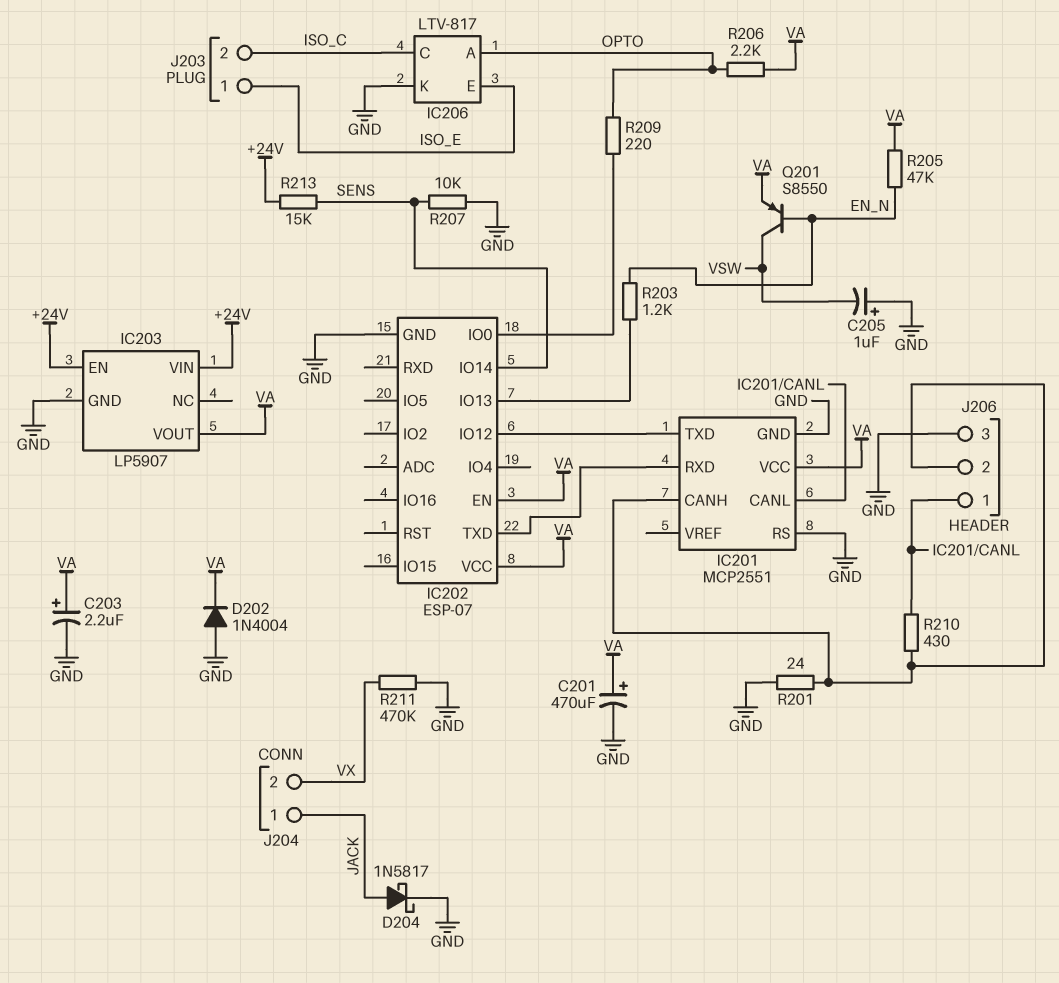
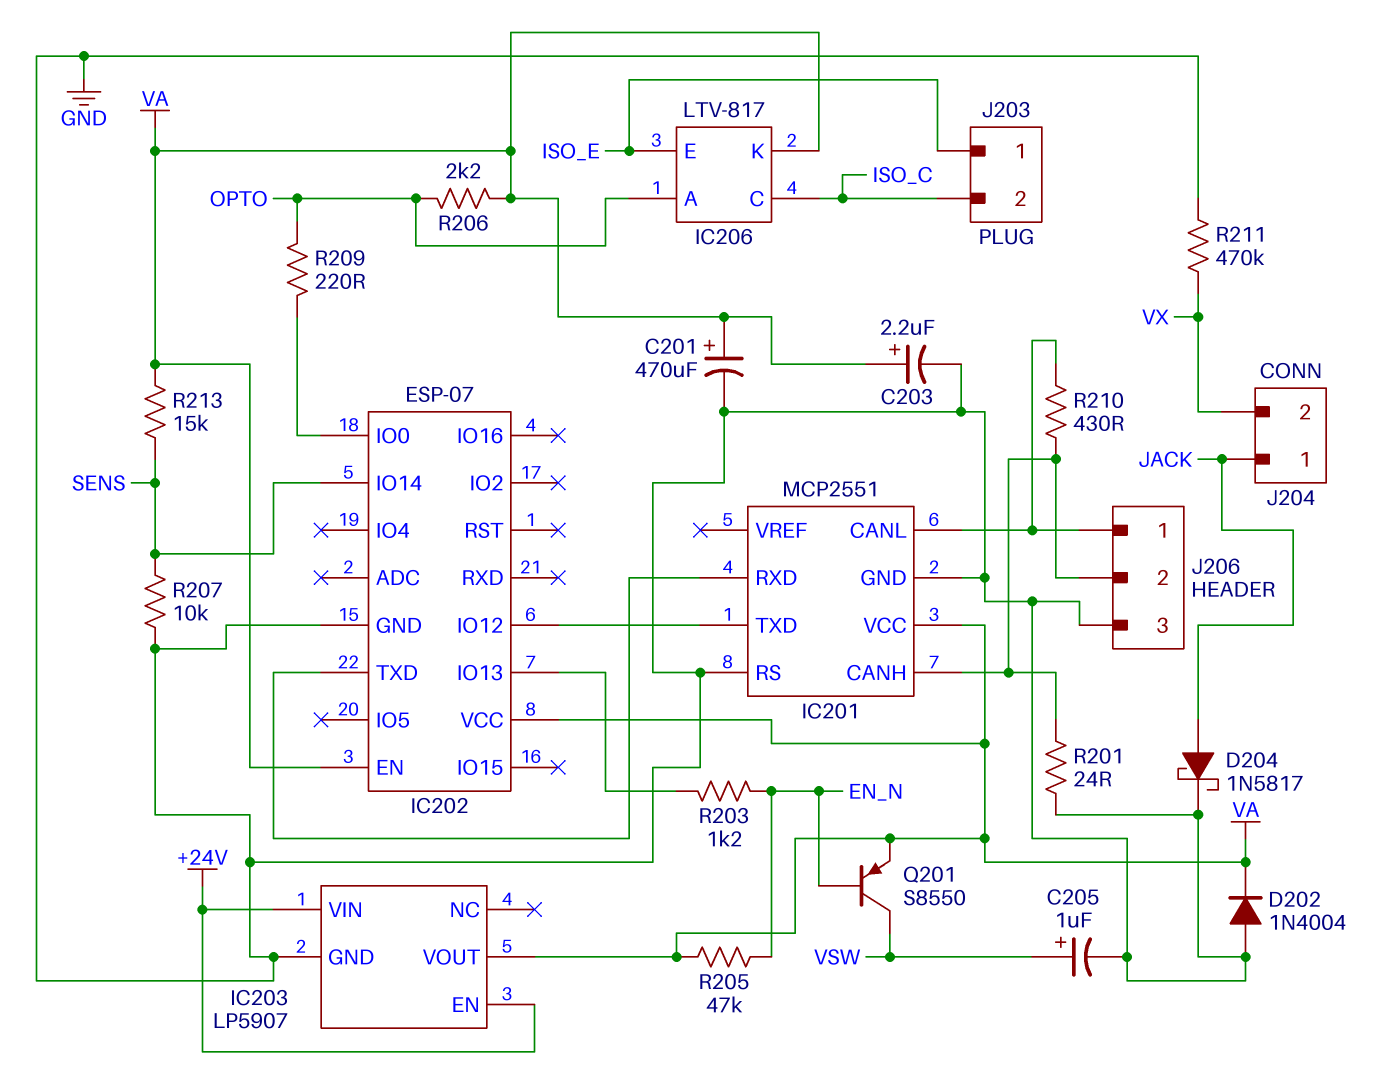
C205: 1uF (plus GND, minus VSW) -> 1uF (plus VSW, minus GND)
IC206 pin K: GND -> VA
R213: 15k (+24V, SENS) -> 15k (SENS, VA)

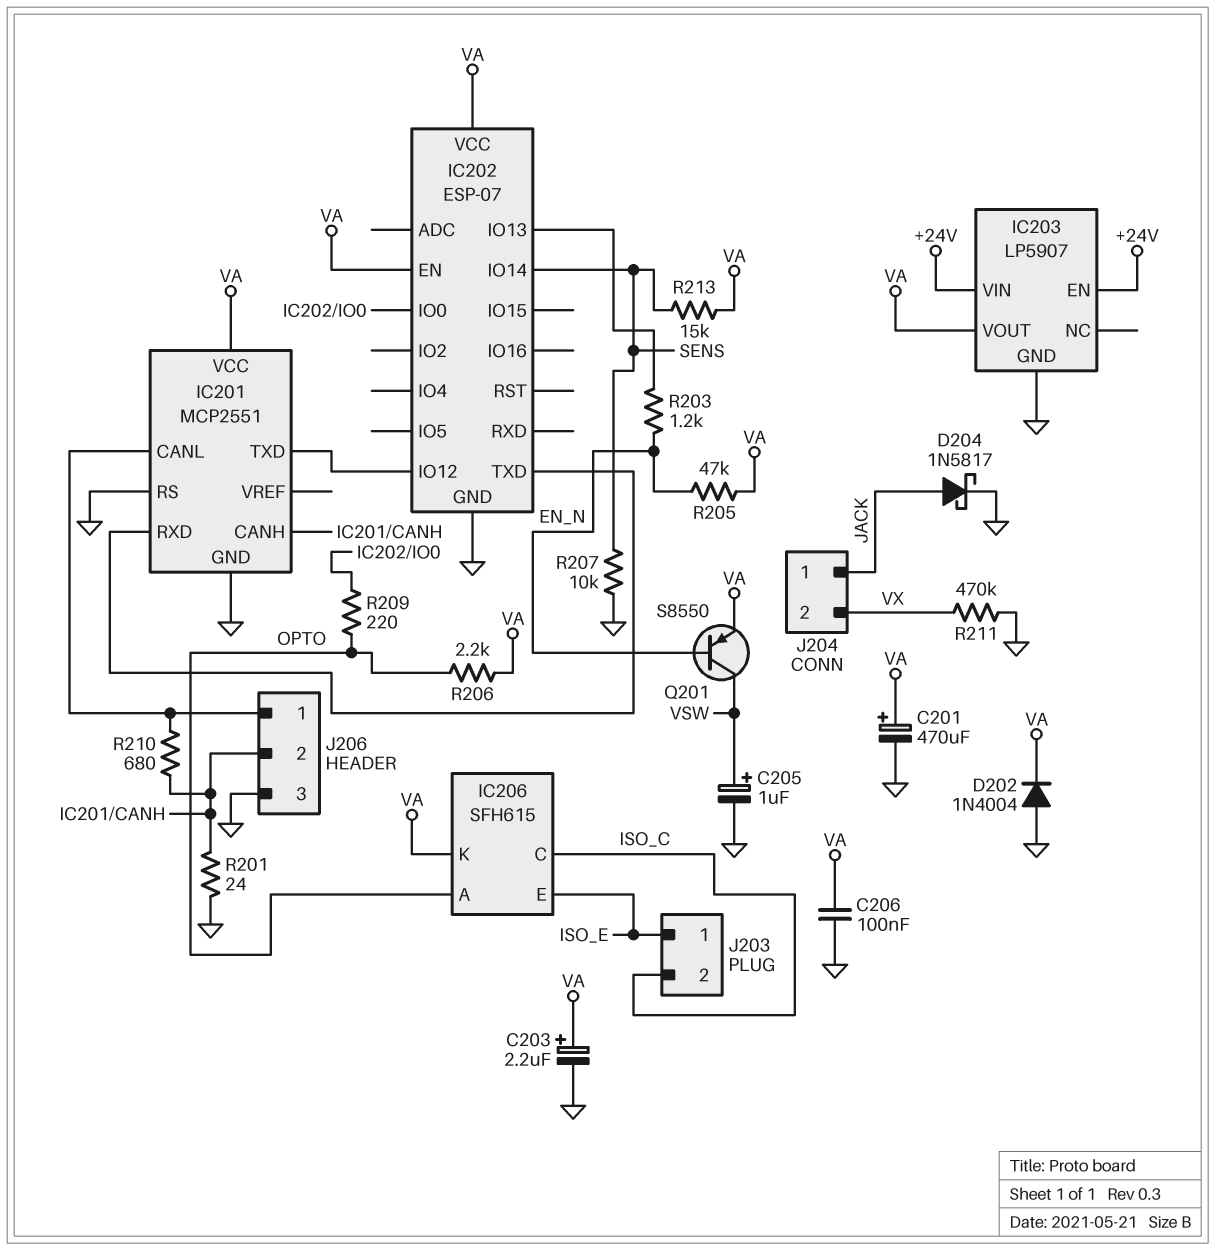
C206: none -> 100nF (GND, VA)
IC206: LTV-817 -> SFH615
R210: 430 (IC201/CANH, IC201/CANL) -> 680 (IC201/CANH, IC201/CANL)

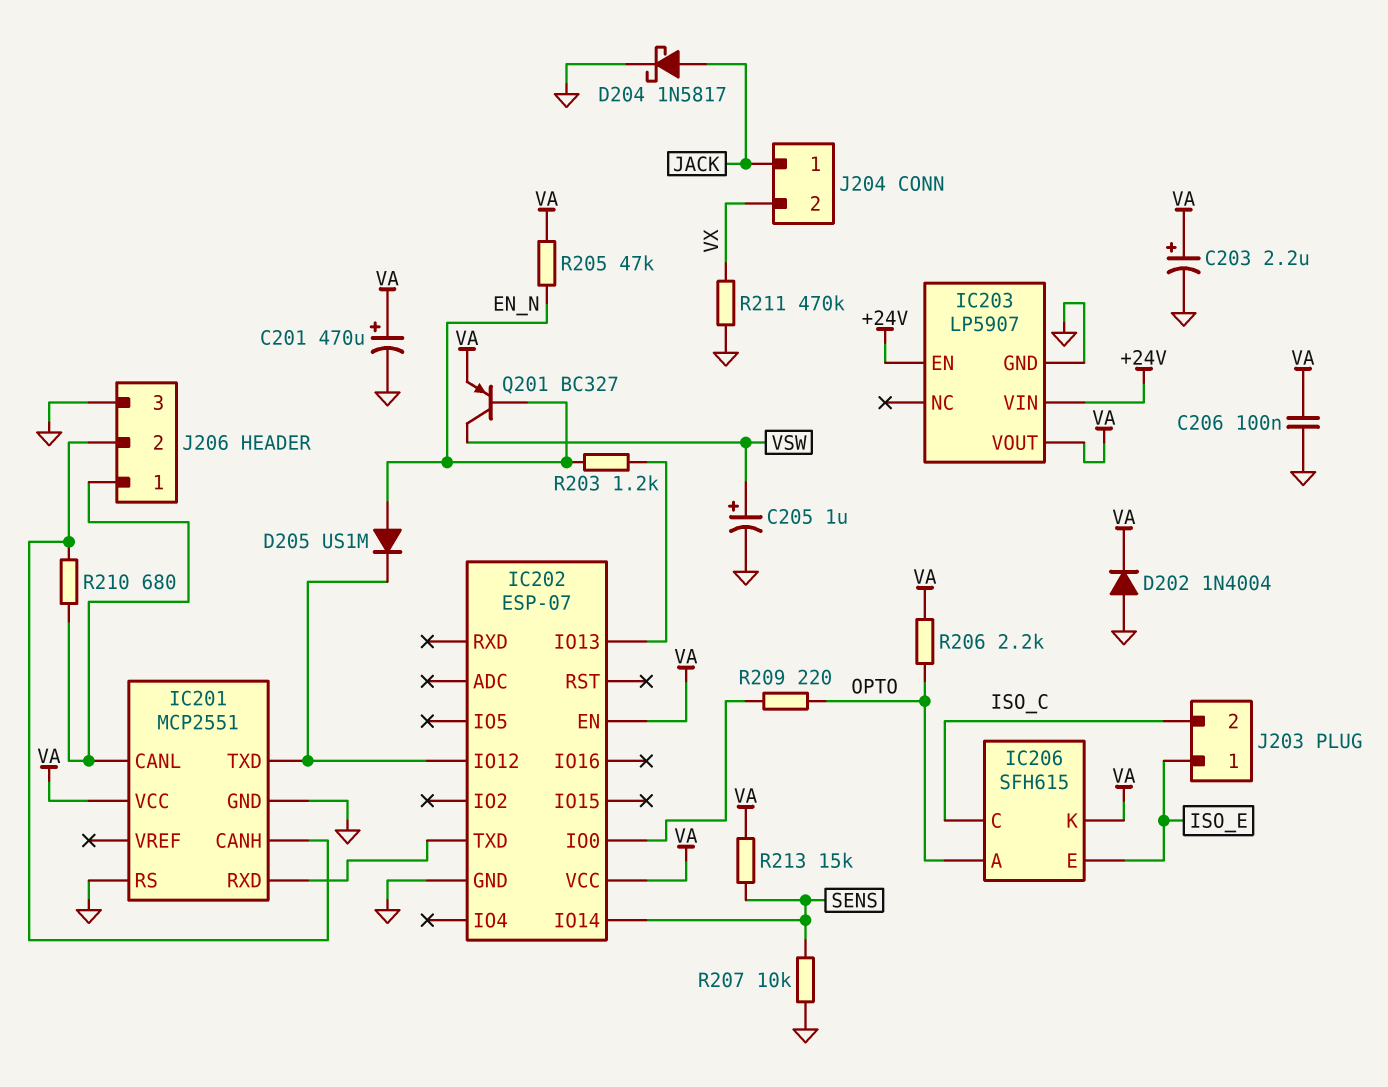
D205: none -> diode US1M (A EN_N, K IC201/TXD)
Q201: PNP S8550 (B EN_N, C VSW, E VA) -> PNP BC327 (B EN_N, C VSW, E VA)
R201: 24 (GND, IC201/CANH) -> none

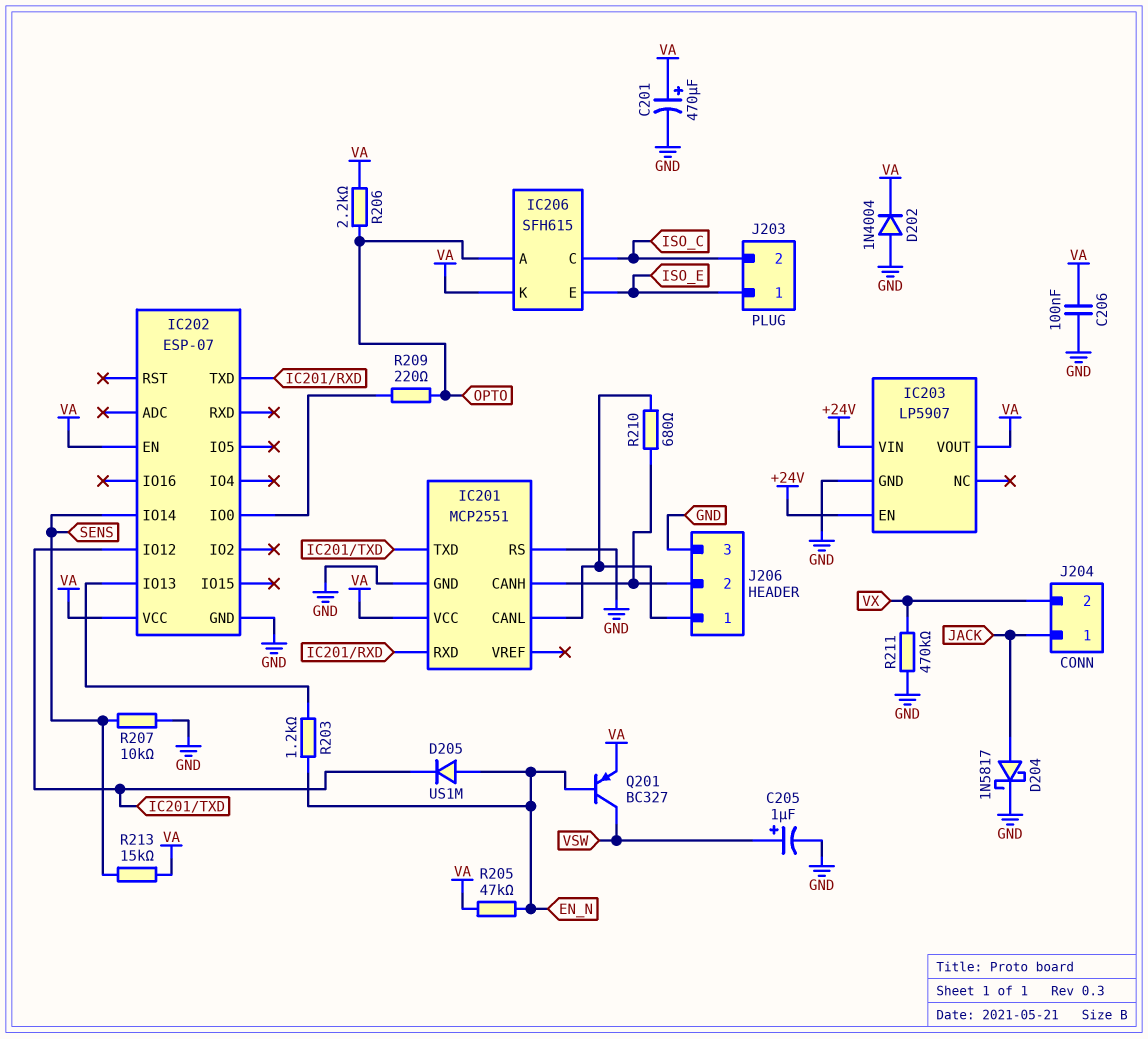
C203: 2.2uF (plus VA, minus GND) -> none

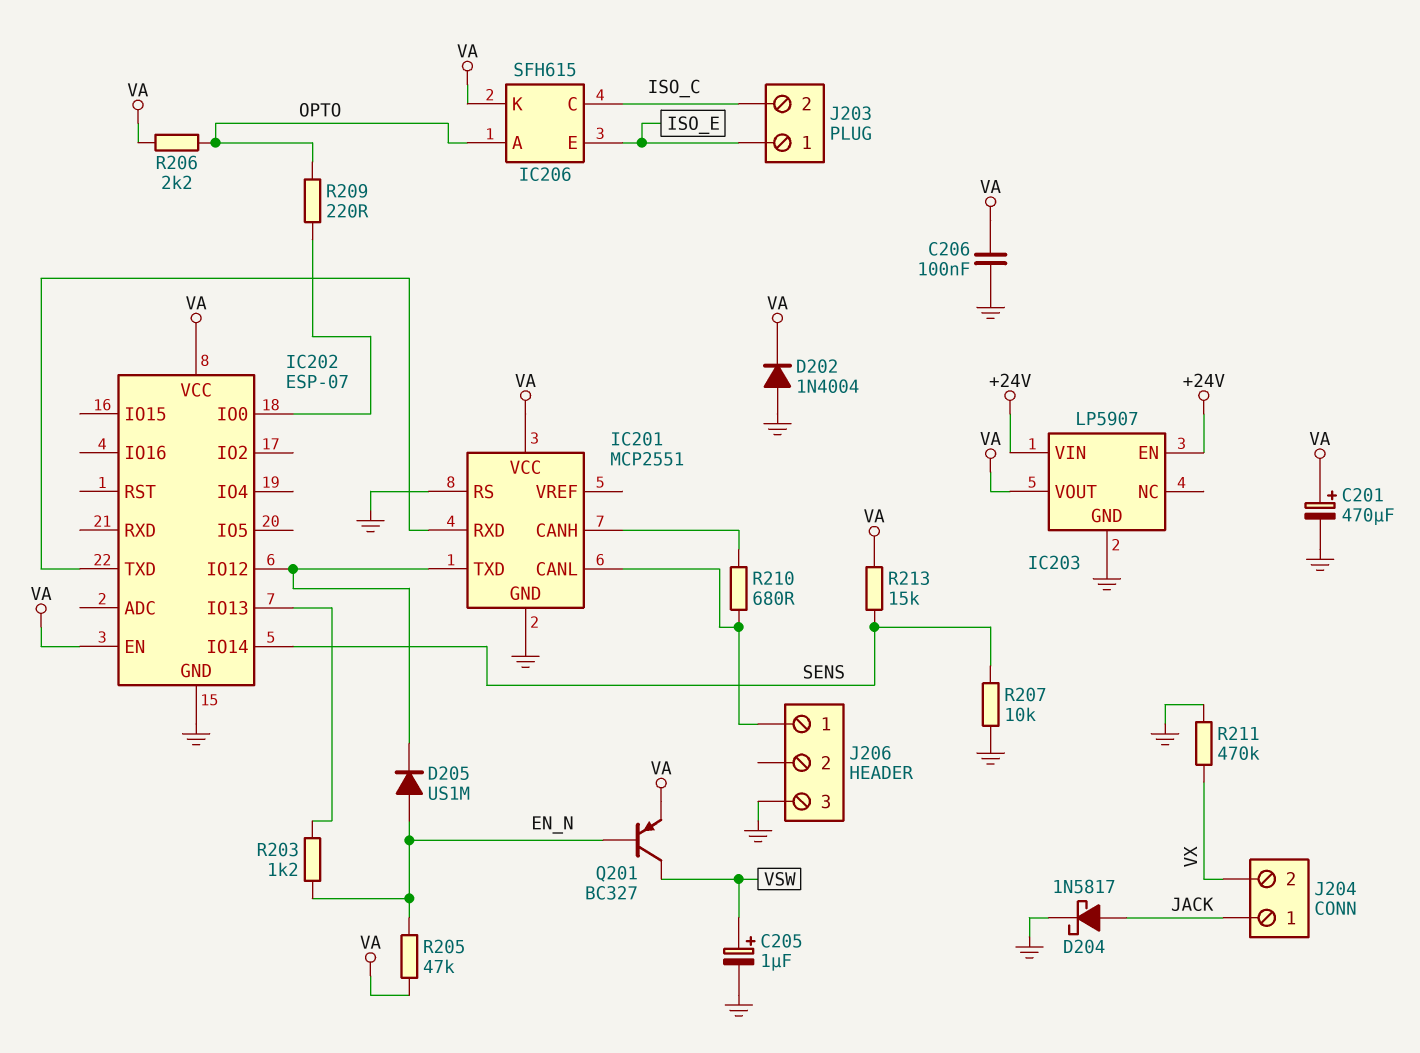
J206 pin 2: IC201/CANH -> none

